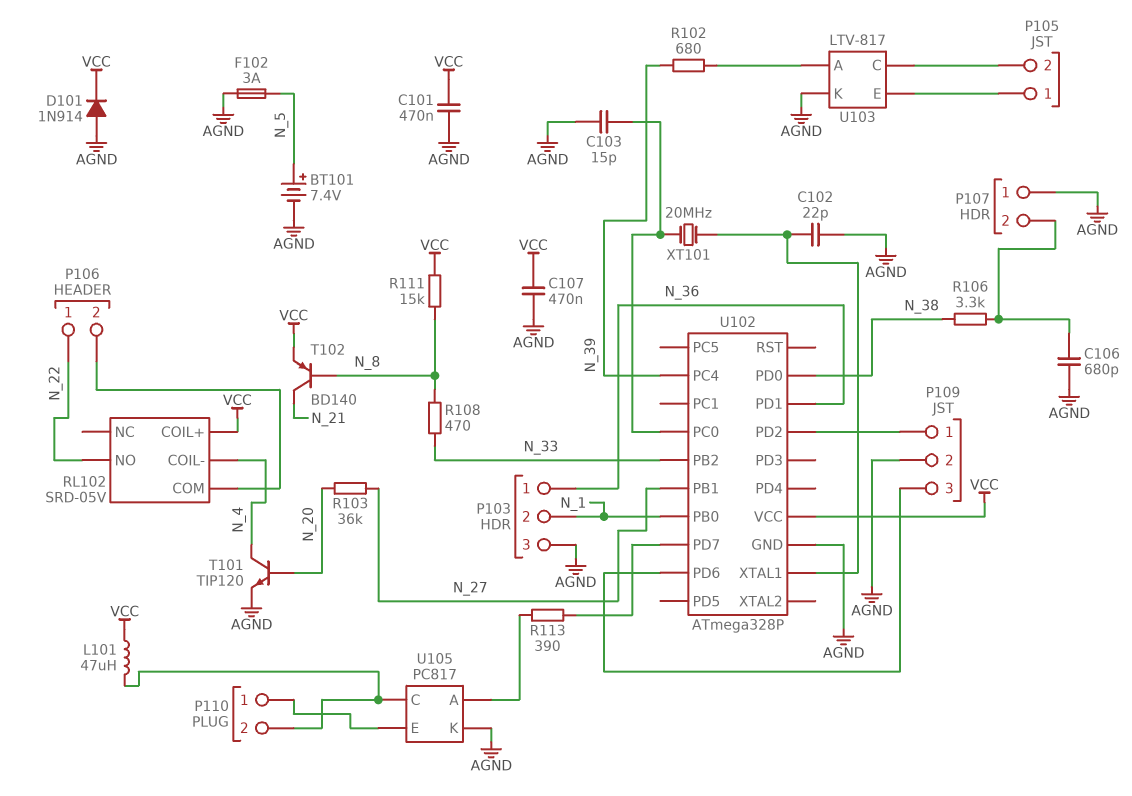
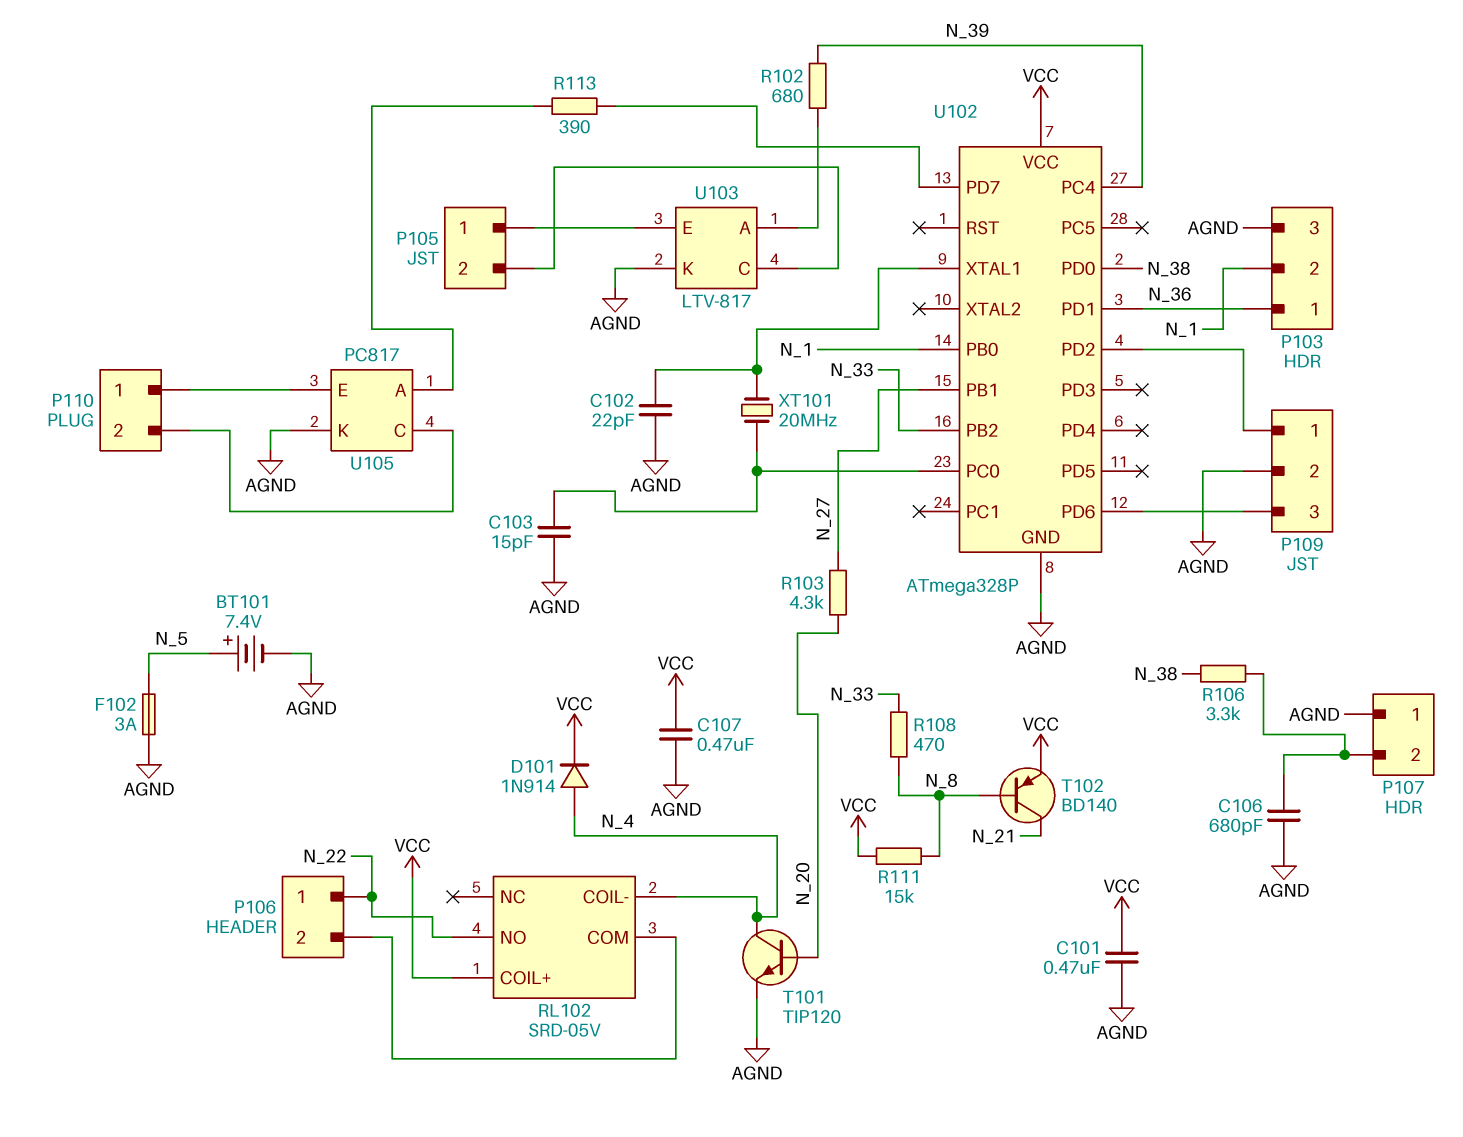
D101: diode 1N914 (A AGND, K VCC) -> diode 1N914 (A N_4, K VCC)
L101: 47uH (P110/2, VCC) -> none
R103: 36k (N_20, N_27) -> 4.3k (N_20, N_27)

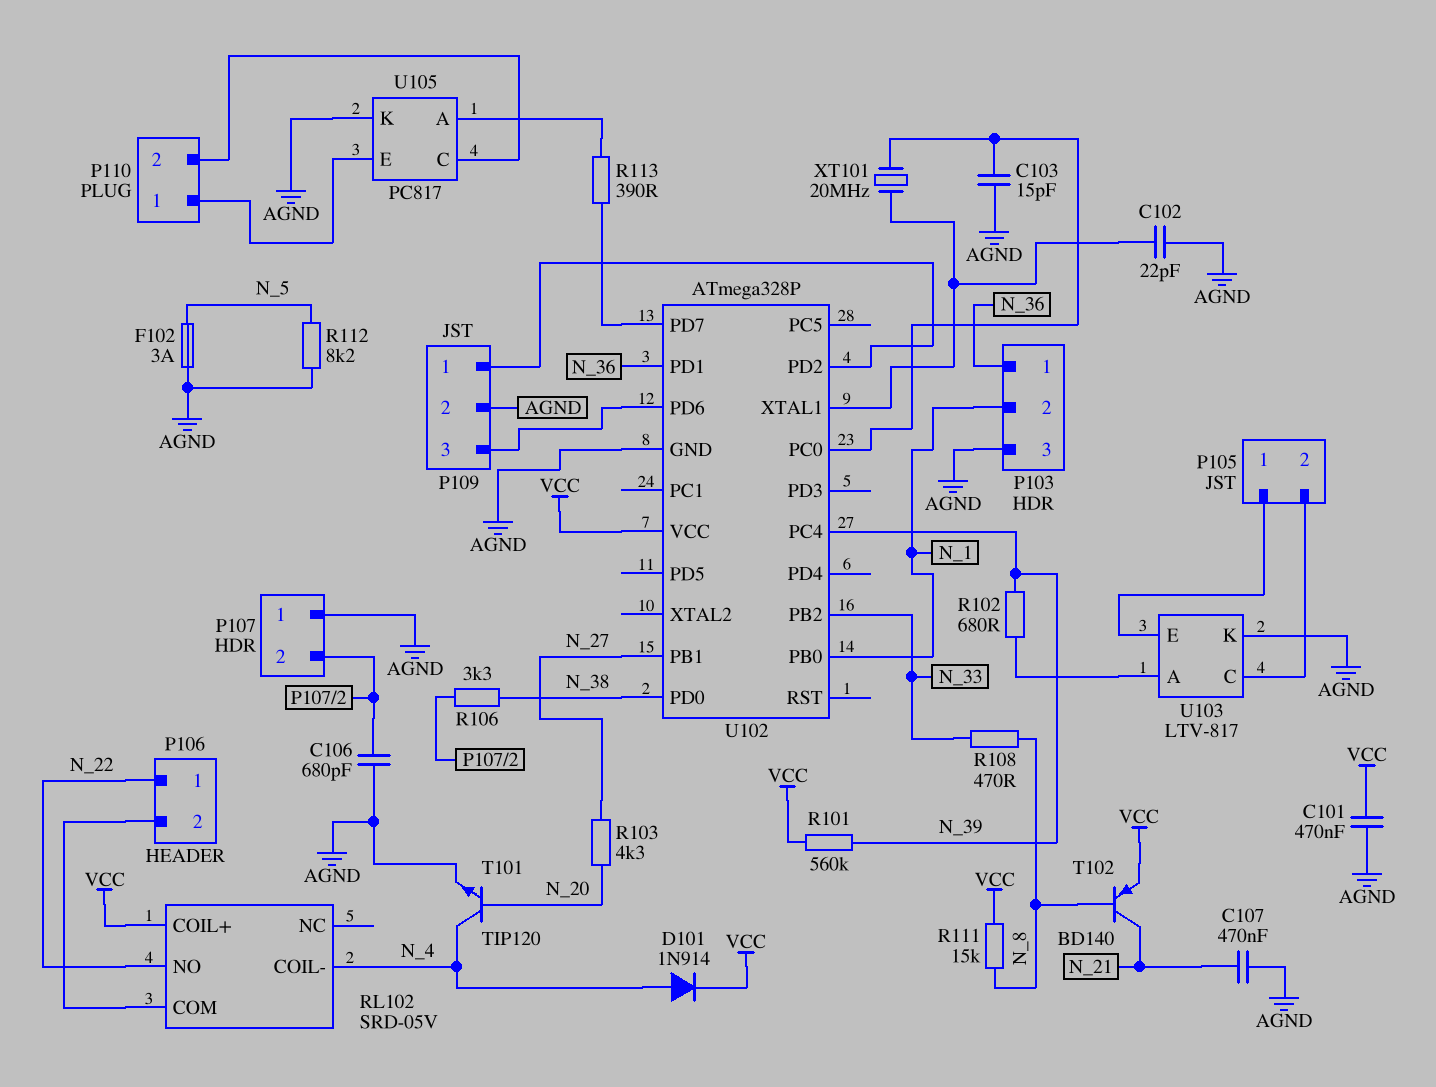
BT101: 7.4V (plus N_5, minus AGND) -> none
C107: 470nF (AGND, VCC) -> 470nF (AGND, N_21)
R101: none -> 560k (N_39, VCC)
R112: none -> 8.2k (AGND, N_5)

